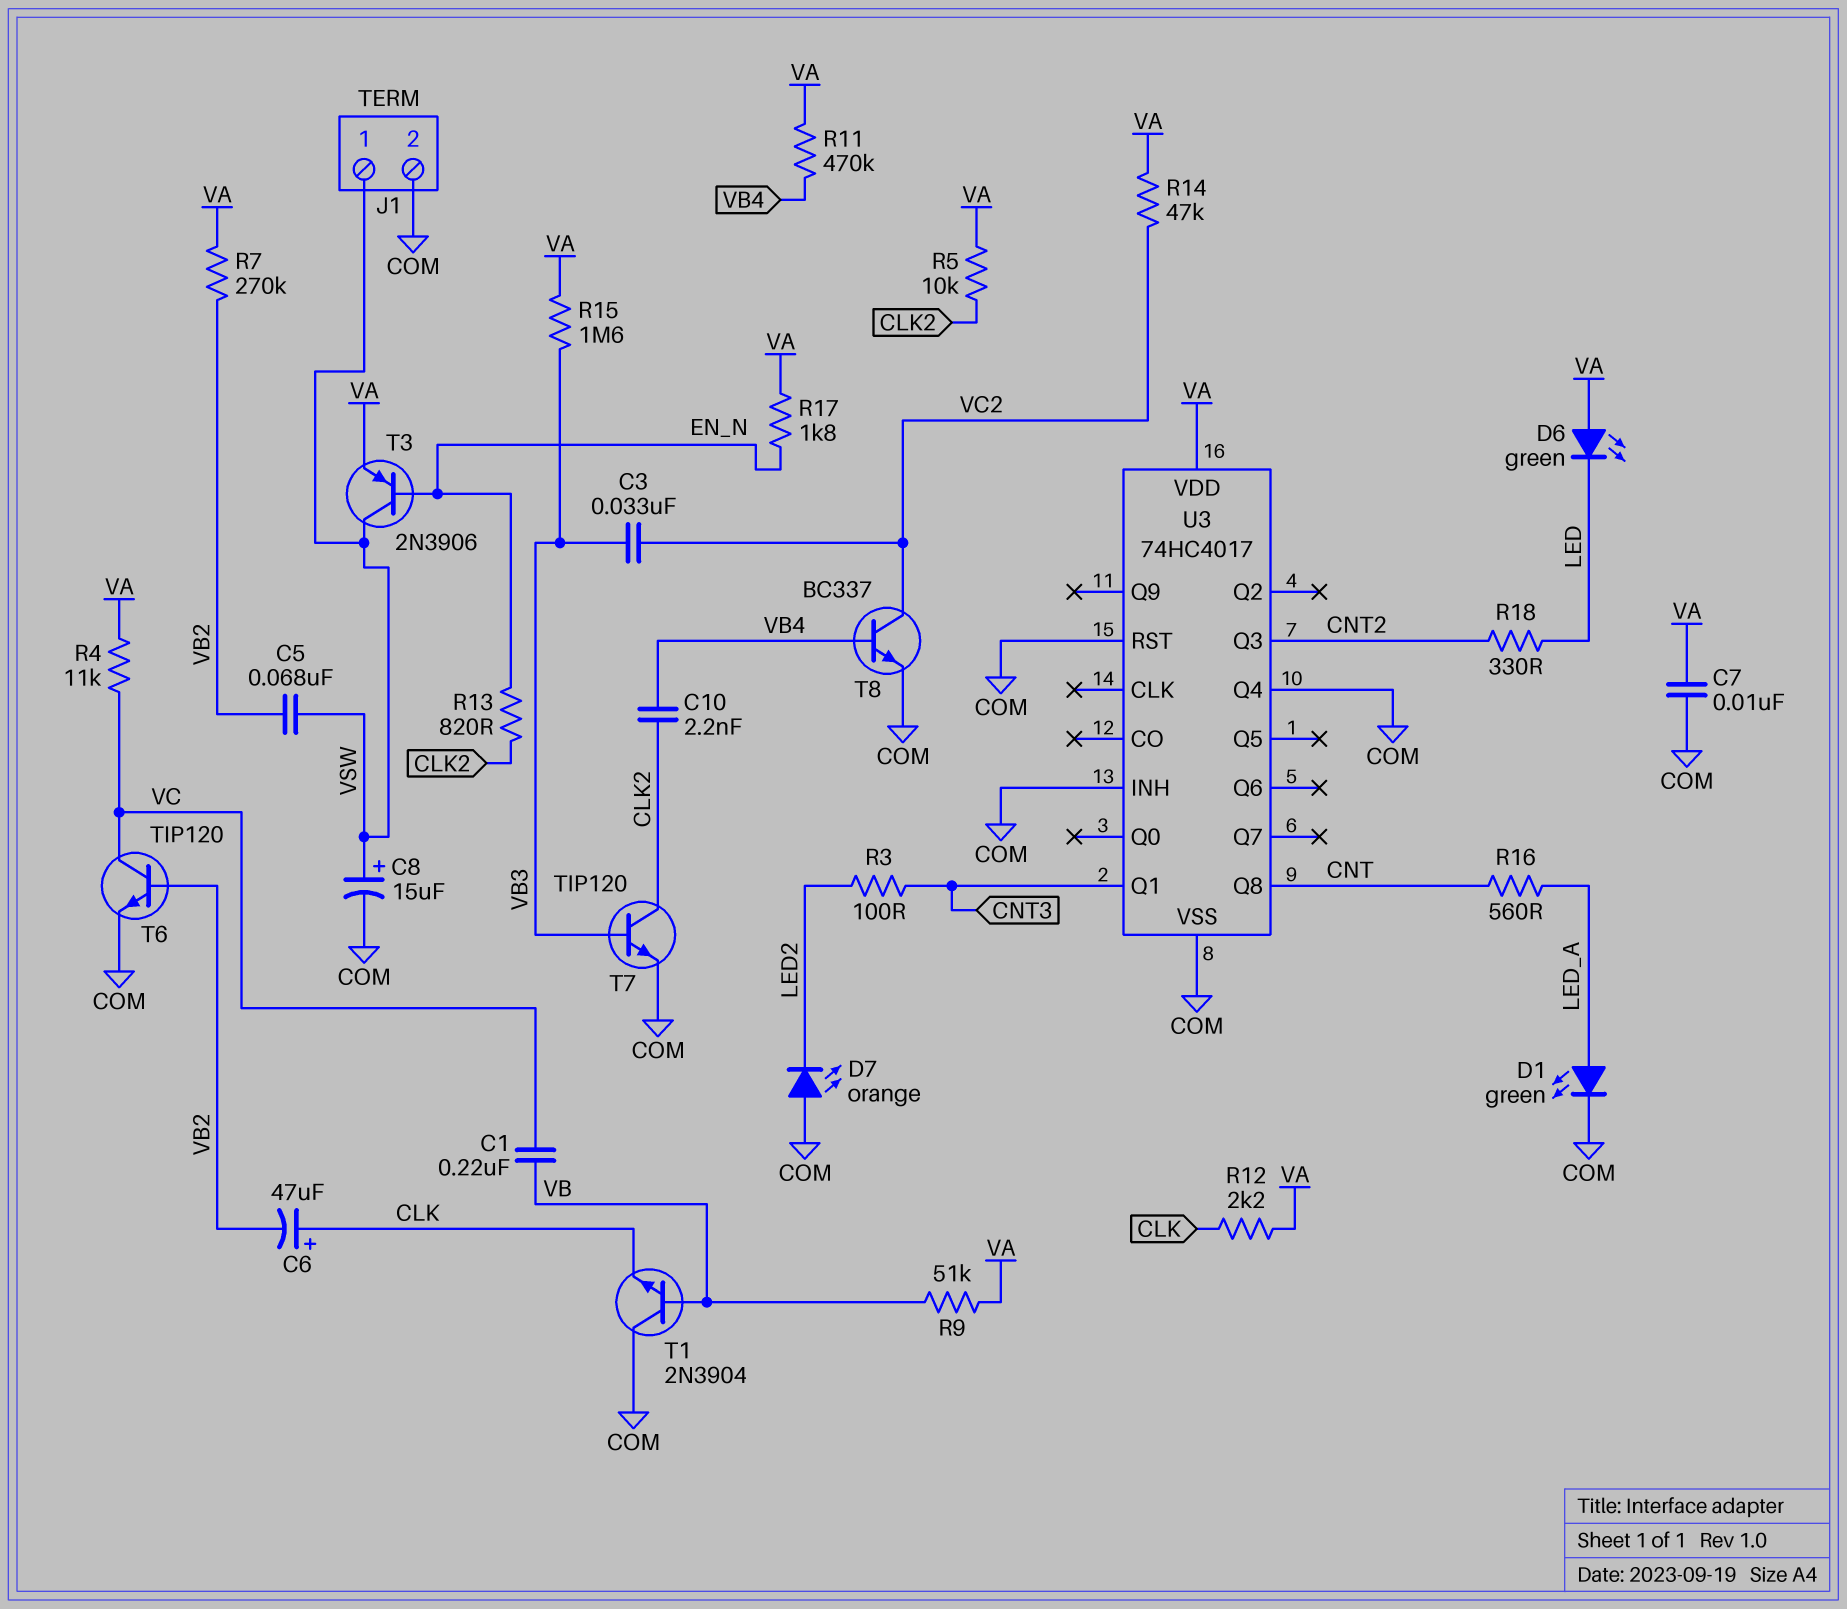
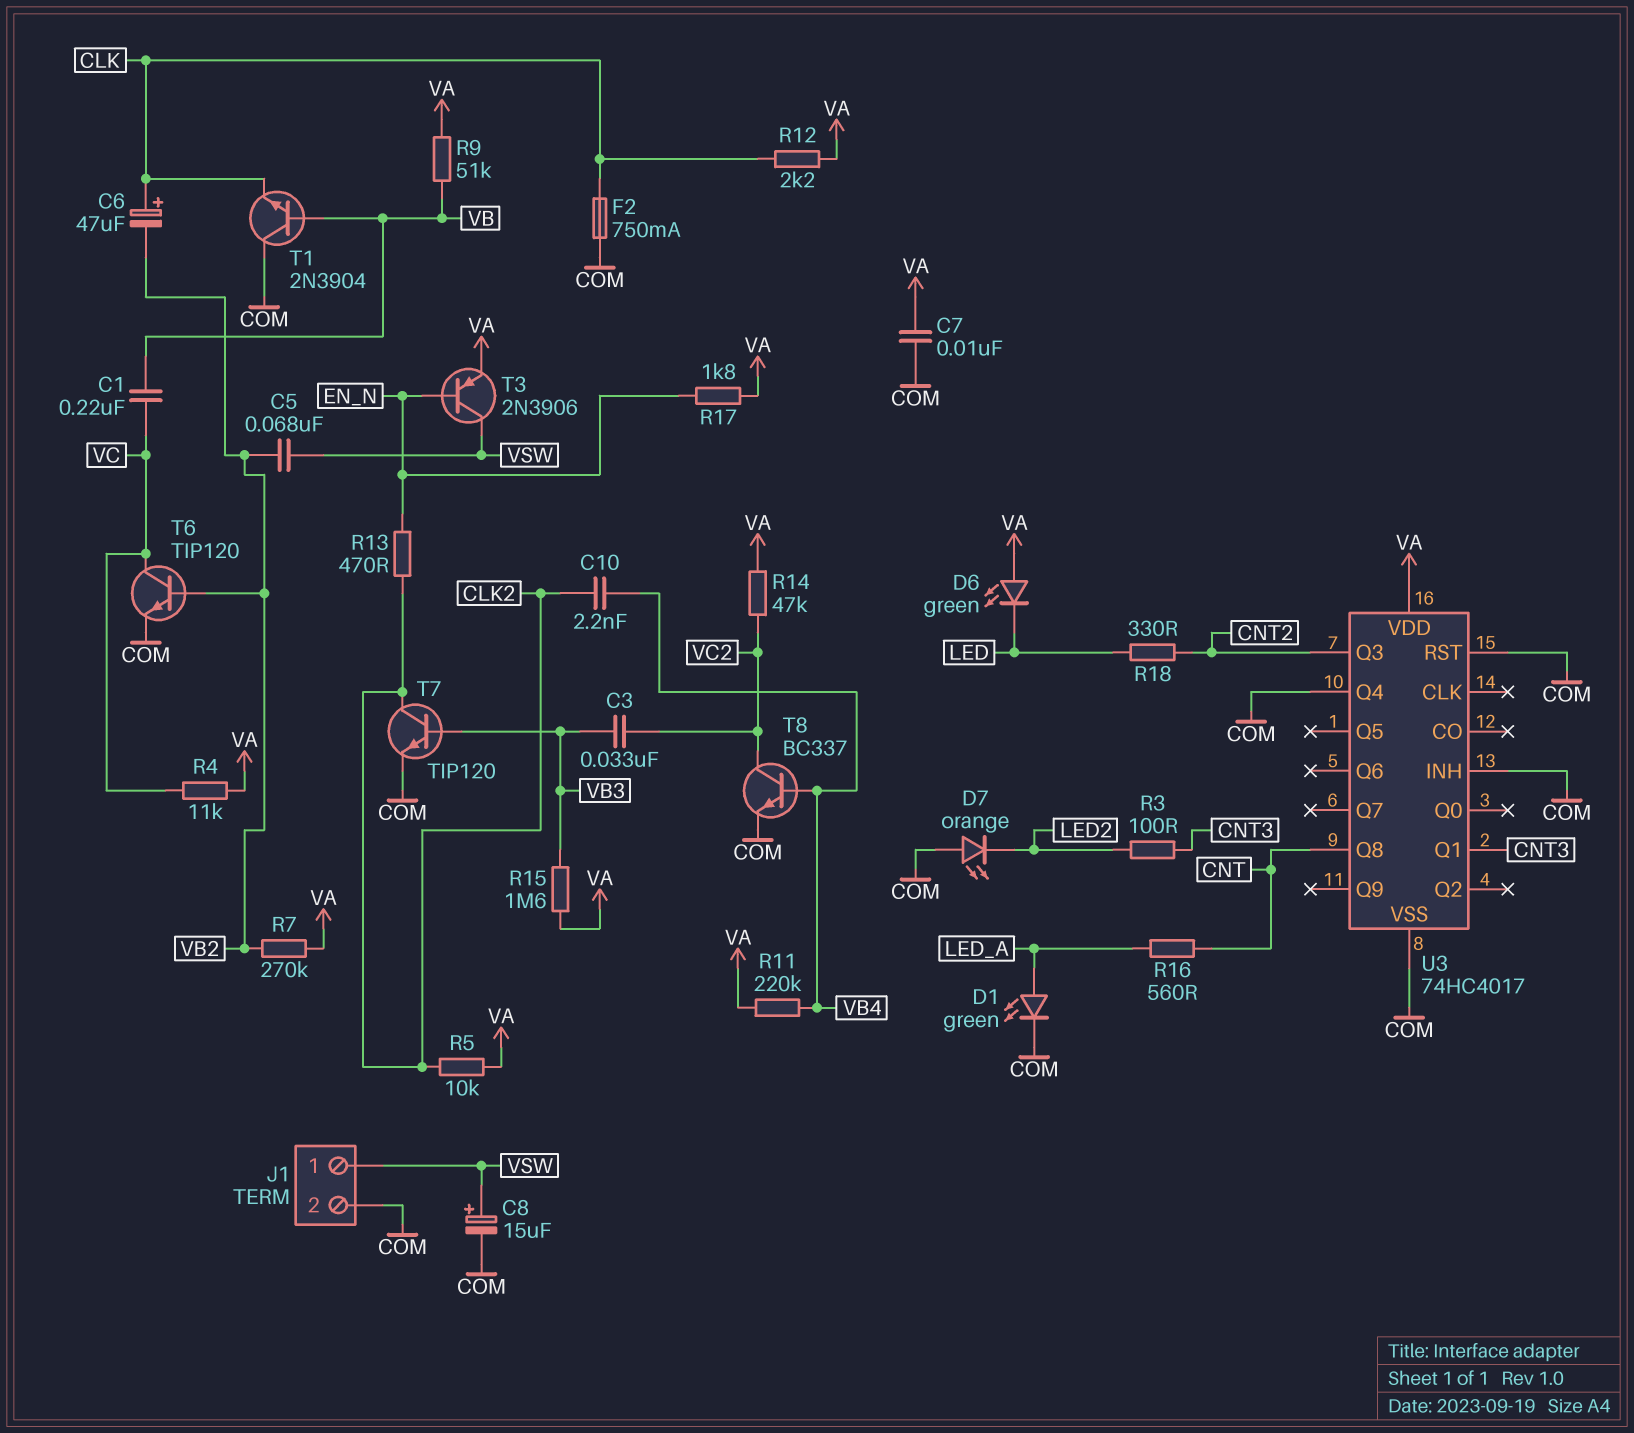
F2: none -> 750mA (CLK, COM)
R11: 470k (VA, VB4) -> 220k (VA, VB4)
R13: 820 (CLK2, EN_N) -> 470 (CLK2, EN_N)

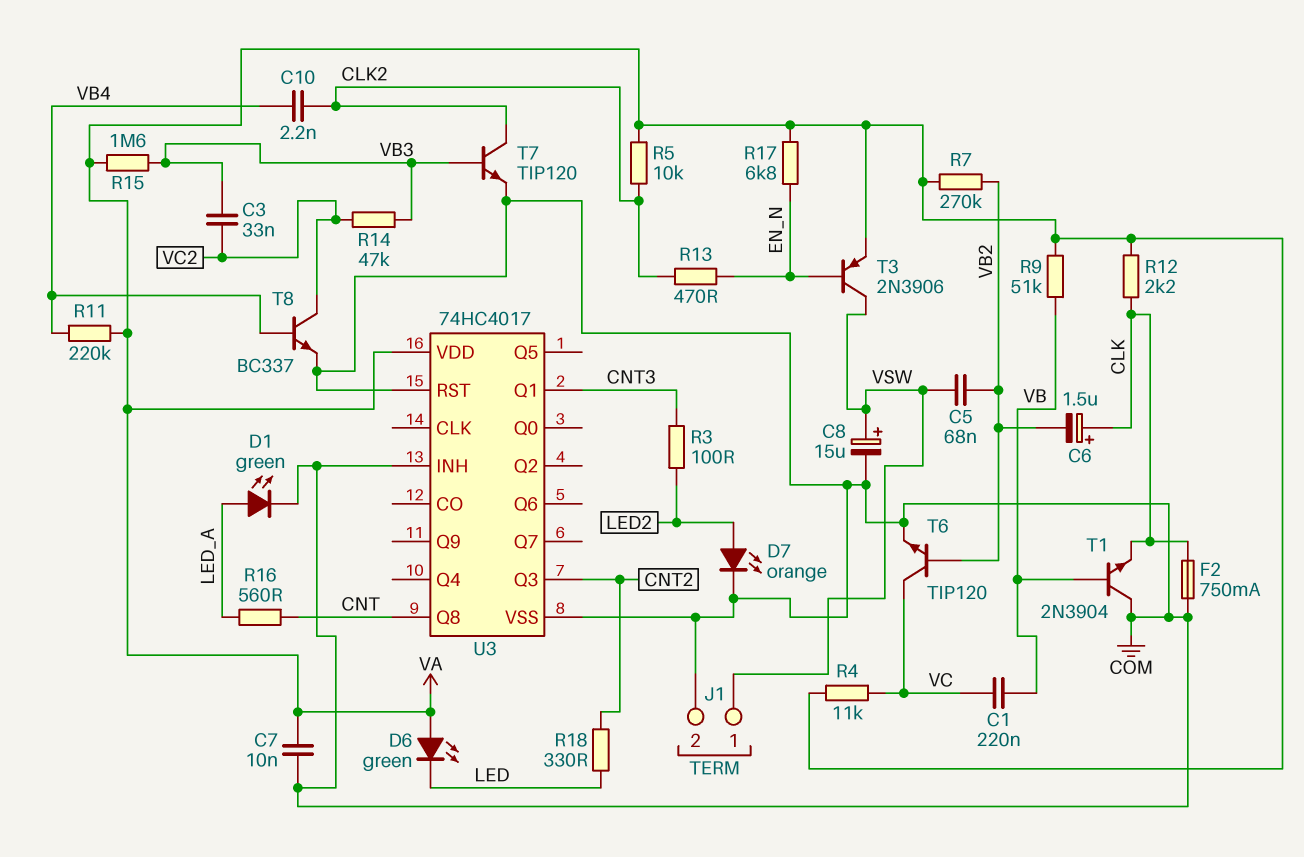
C6: 47uF (plus CLK, minus VB2) -> 1.5uF (plus CLK, minus VB2)
D7: LED orange (A COM, K LED2) -> LED orange (A LED2, K COM)
R14: 47k (VA, VC2) -> 47k (VB3, VC2)
R17: 1.8k (EN_N, VA) -> 6.8k (EN_N, VA)
U3 pin Q4: COM -> none

